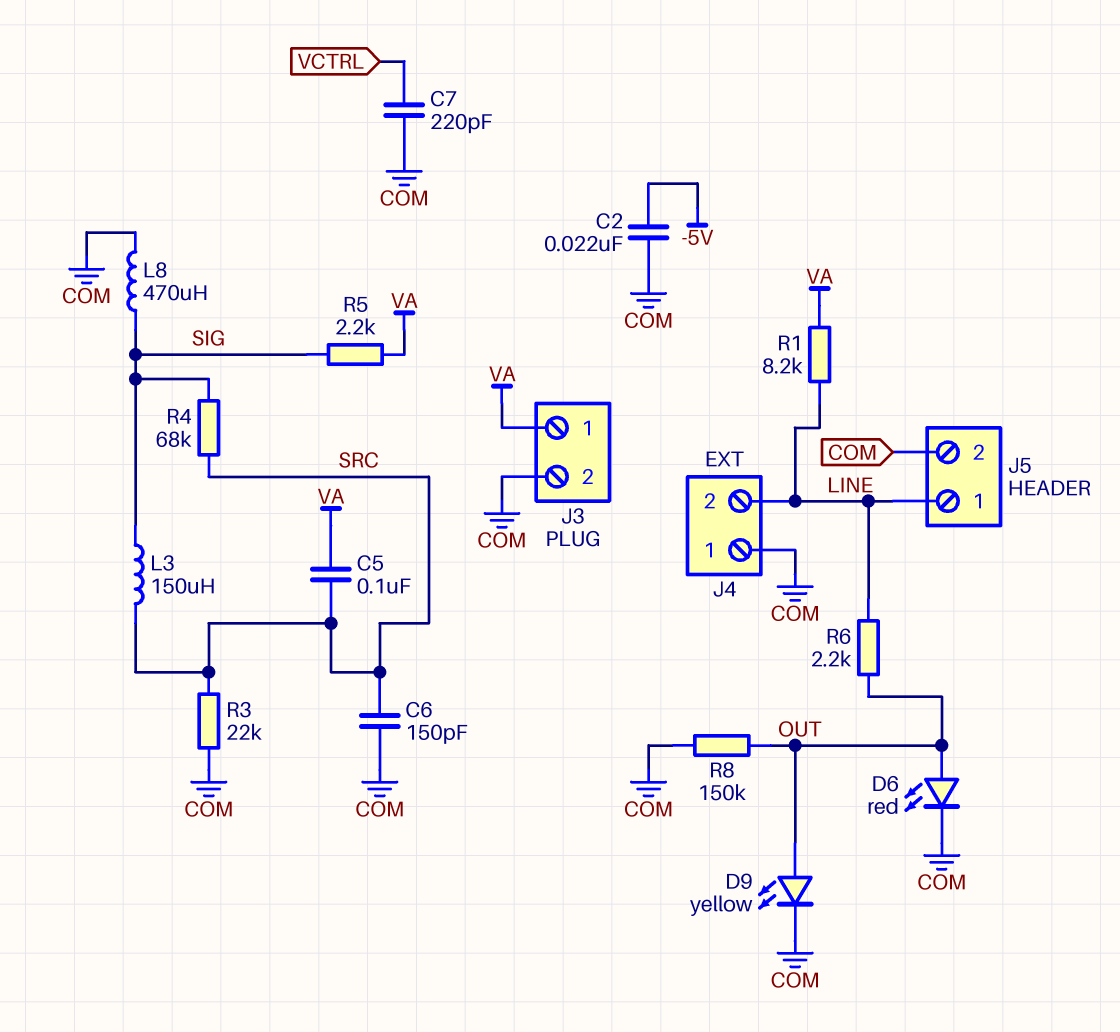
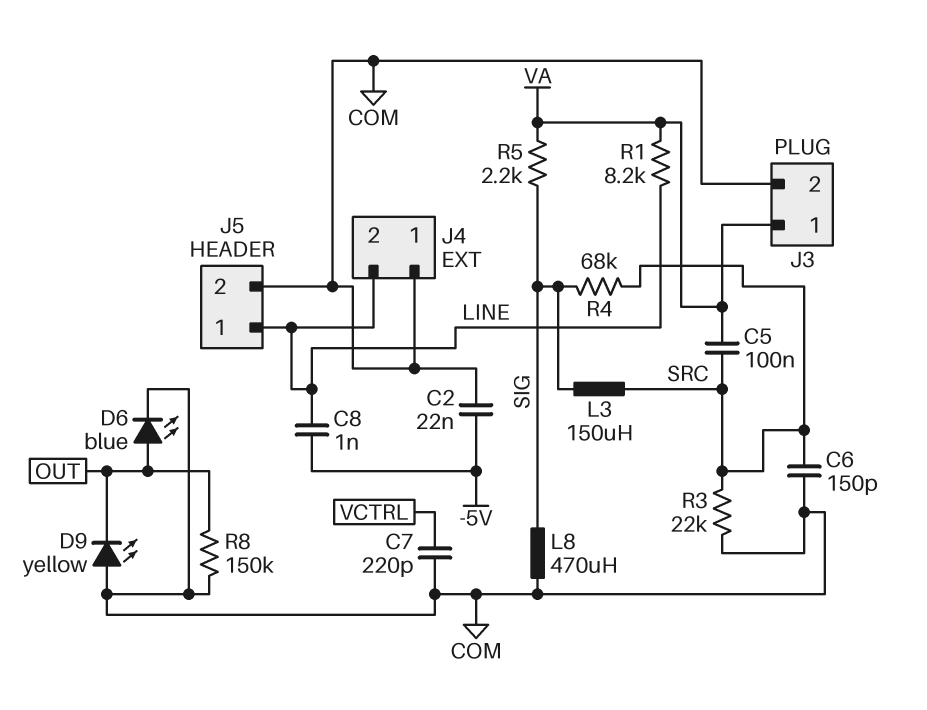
C8: none -> 1nF (-5V, LINE)
D6: LED red (A OUT, K COM) -> LED blue (A OUT, K COM)
D9: LED yellow (A OUT, K COM) -> LED yellow (A COM, K OUT)
R6: 2.2k (LINE, OUT) -> none

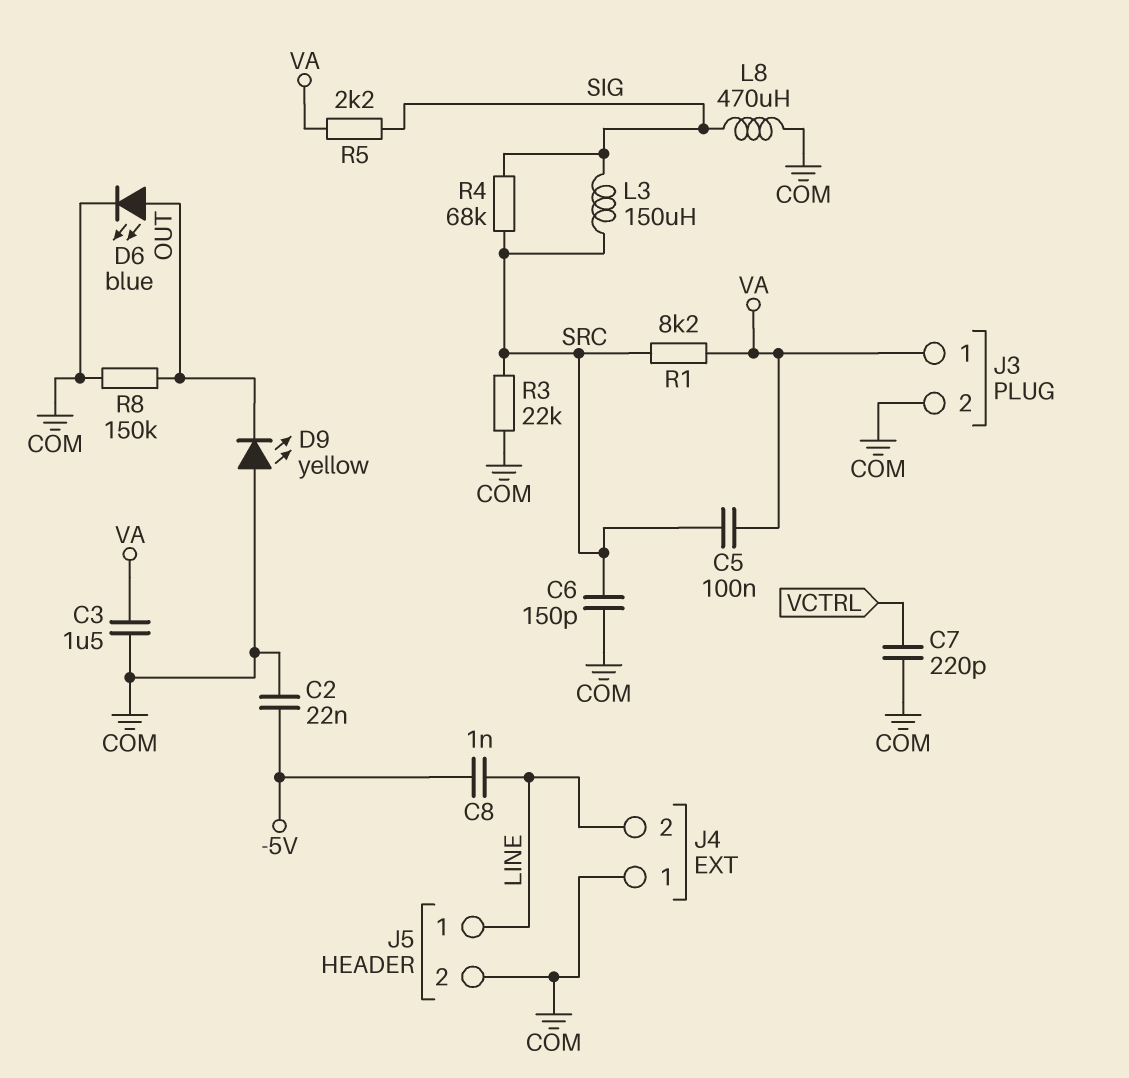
C3: none -> 1.5uF (COM, VA)
R1: 8.2k (LINE, VA) -> 8.2k (SRC, VA)

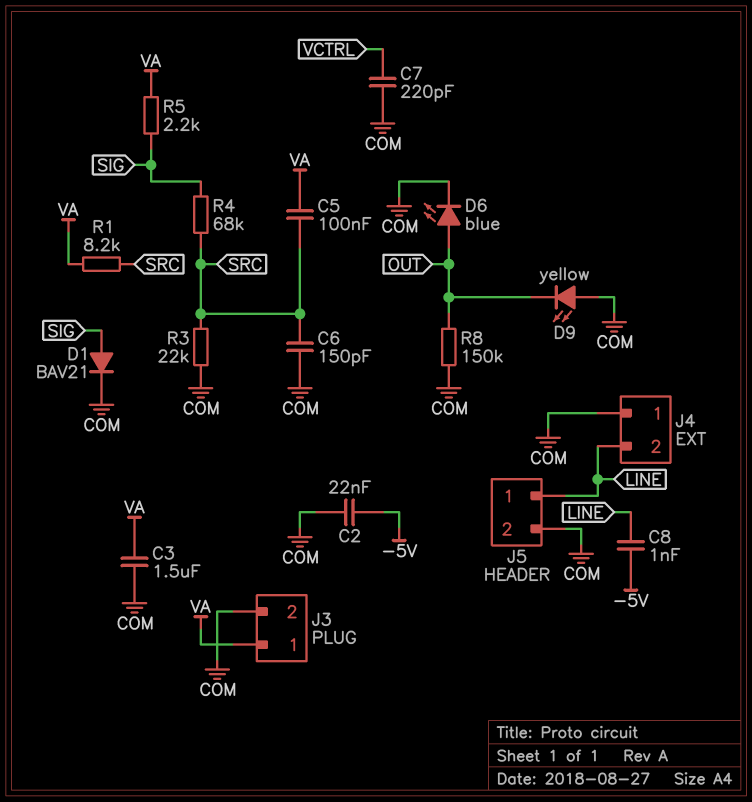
D1: none -> diode BAV21 (A SIG, K COM)
L3: 150uH (SIG, SRC) -> none
L8: 470uH (COM, SIG) -> none

